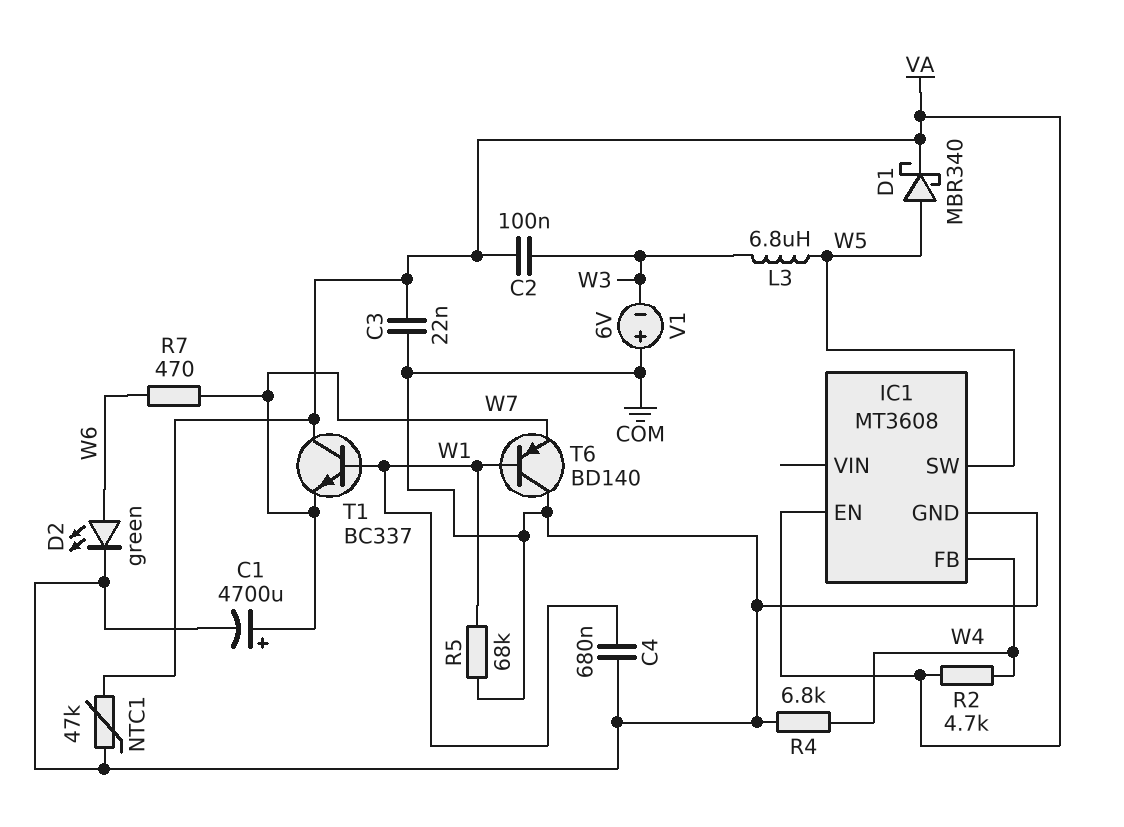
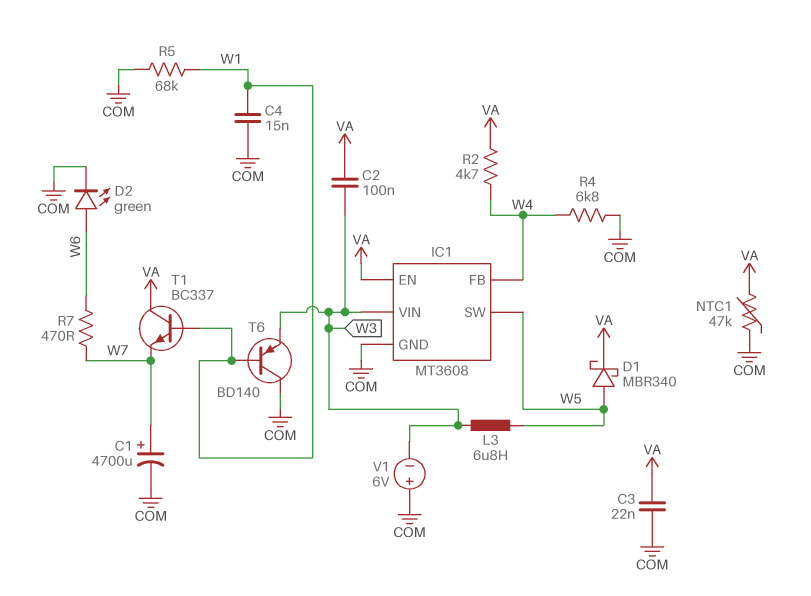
C4: 680nF (COM, W1) -> 15nF (COM, W1)
IC1 pin VIN: none -> W3
T6: PNP BD140 (B W1, C COM, E W7) -> PNP BD140 (B W1, C COM, E W3)

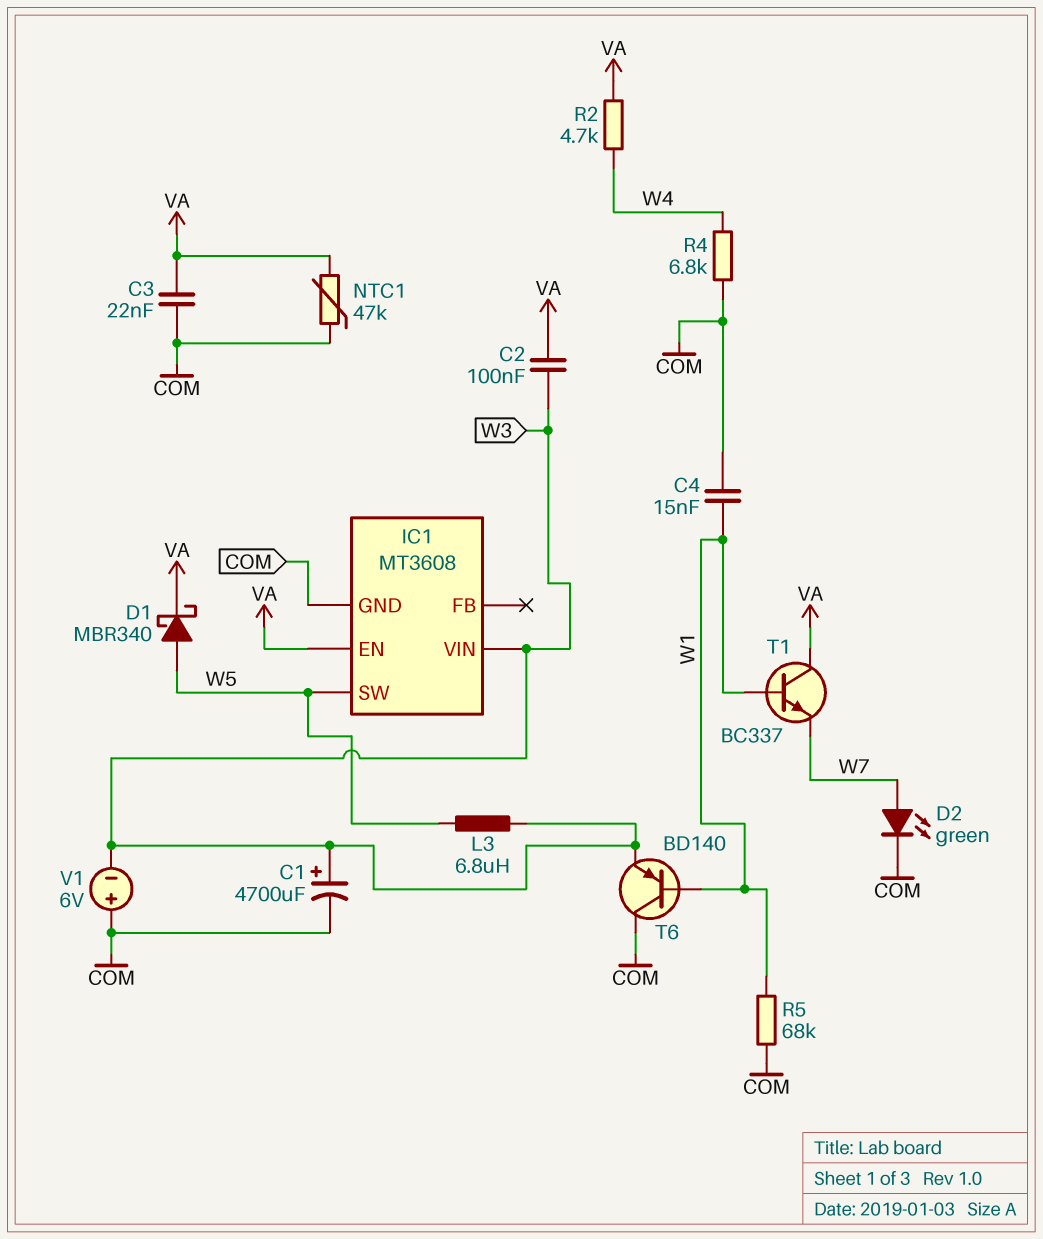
C1: 4700uF (plus W7, minus COM) -> 4700uF (plus W3, minus COM)
D2: LED green (A W6, K COM) -> LED green (A W7, K COM)
IC1 pin FB: W4 -> none
R7: 470 (W6, W7) -> none

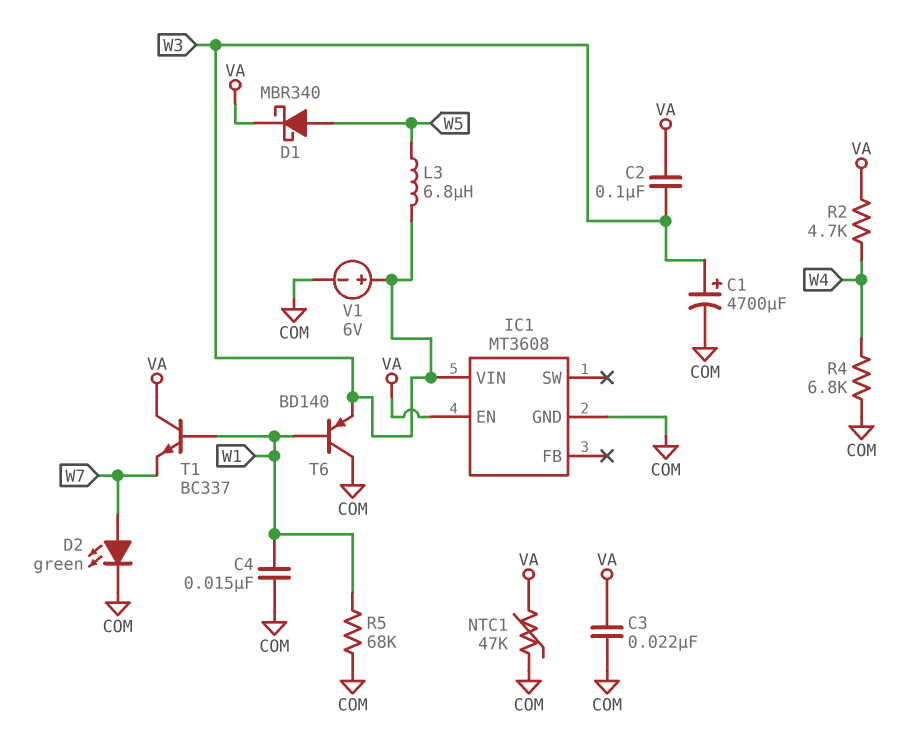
IC1 pin SW: W5 -> none
V1: 6V (plus COM, minus W3) -> 6V (plus W3, minus COM)

